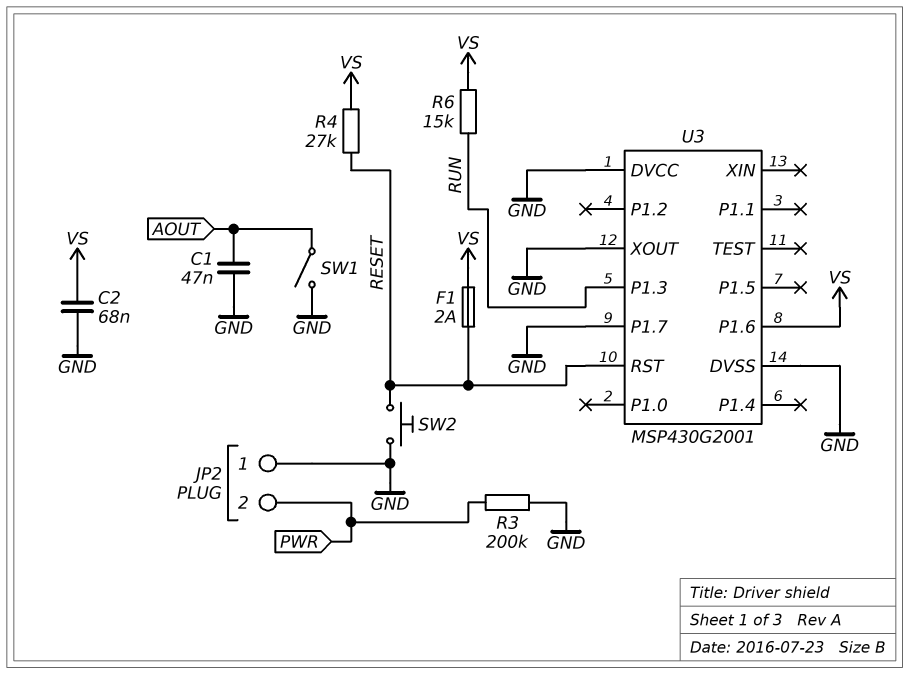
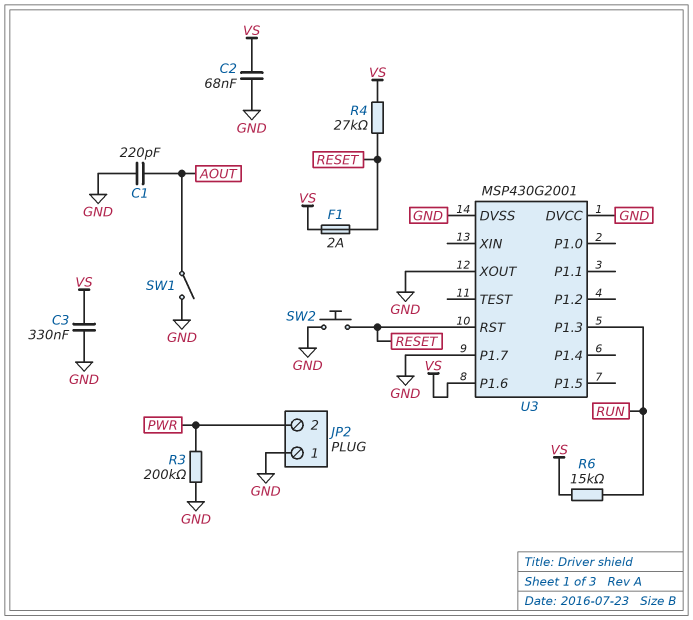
C1: 47nF (AOUT, GND) -> 220pF (AOUT, GND)
C3: none -> 330nF (GND, VS)

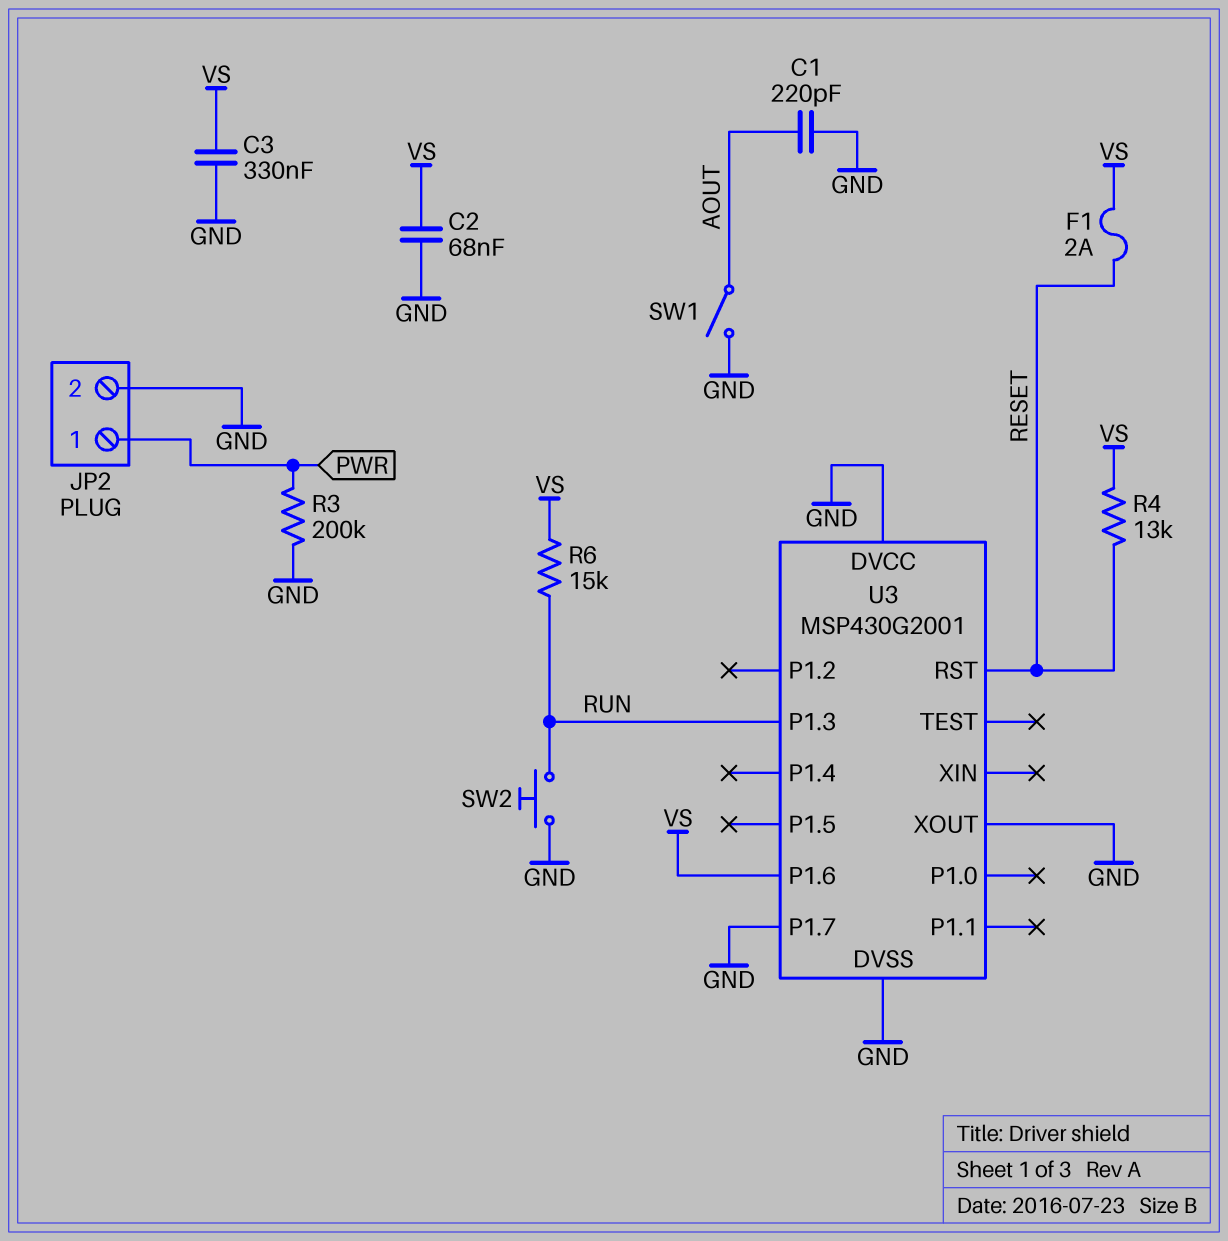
JP2 pin 1: GND -> PWR
JP2 pin 2: PWR -> GND
R4: 27k (RESET, VS) -> 13k (RESET, VS)
SW2: button (GND, RESET) -> button (GND, RUN)

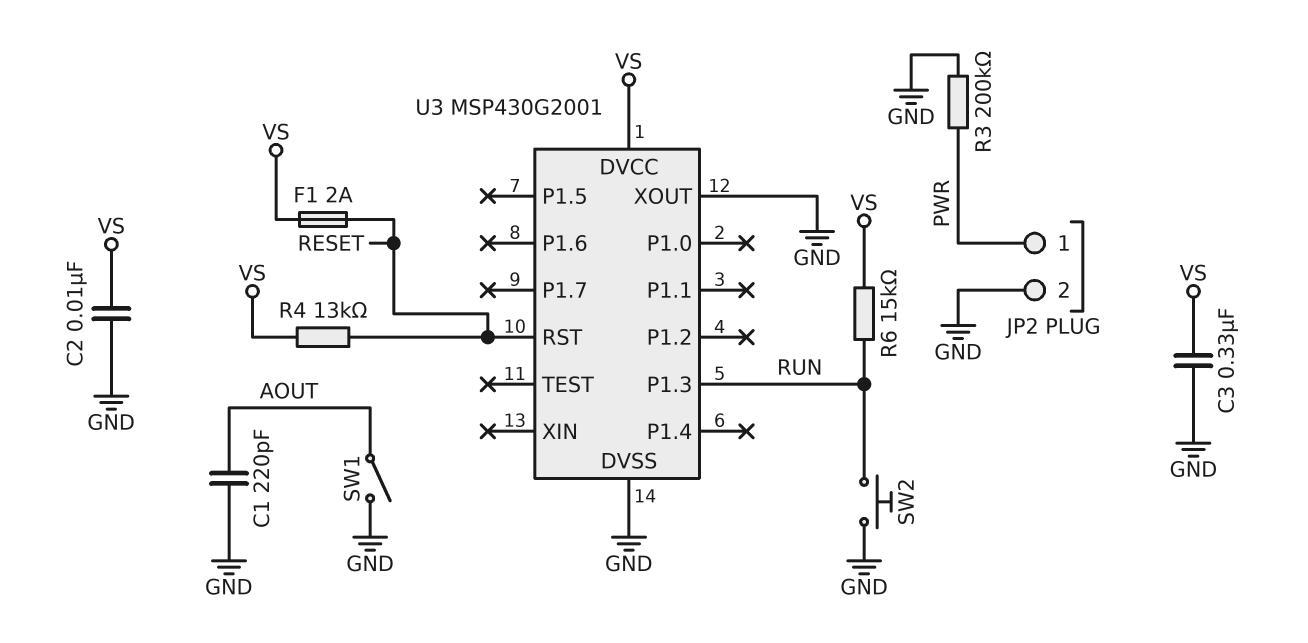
C2: 68nF (GND, VS) -> 10nF (GND, VS)
U3 pin DVCC: GND -> VS
U3 pin P1.6: VS -> none
U3 pin P1.7: GND -> none

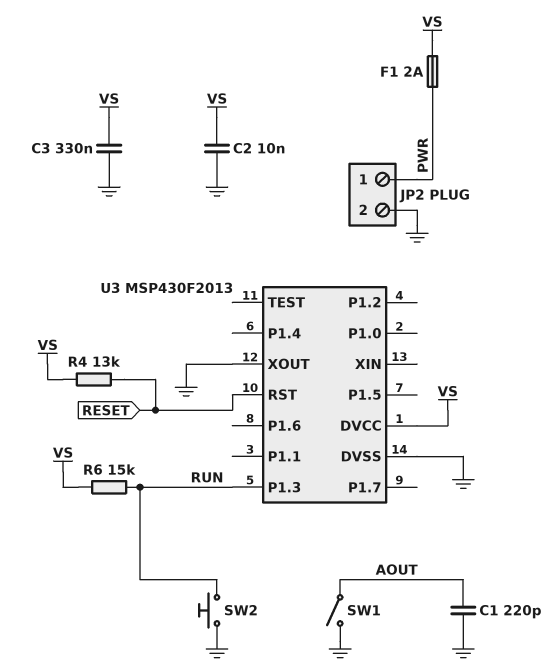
F1: 2A (RESET, VS) -> 2A (PWR, VS)
R3: 200k (GND, PWR) -> none
U3: MSP430G2001 -> MSP430F2013

